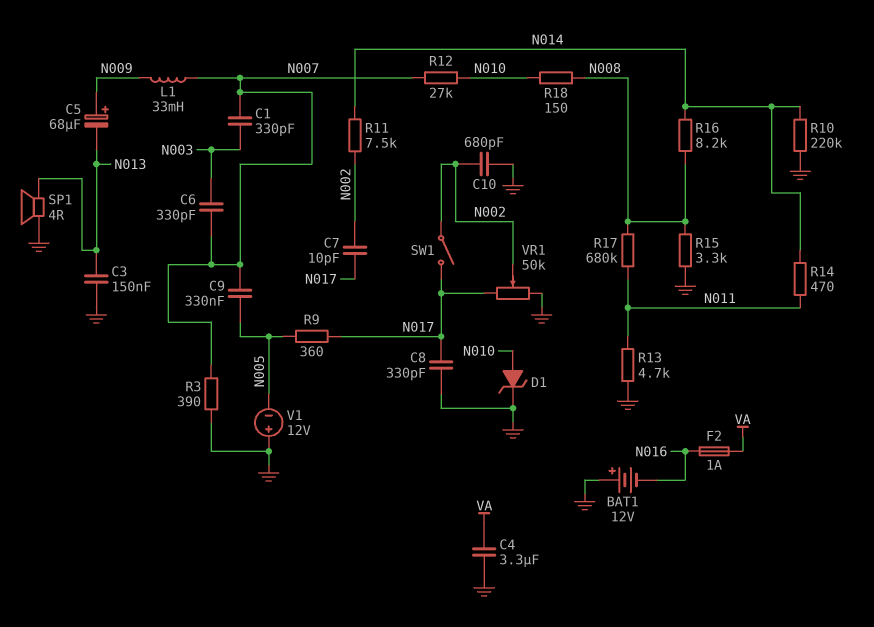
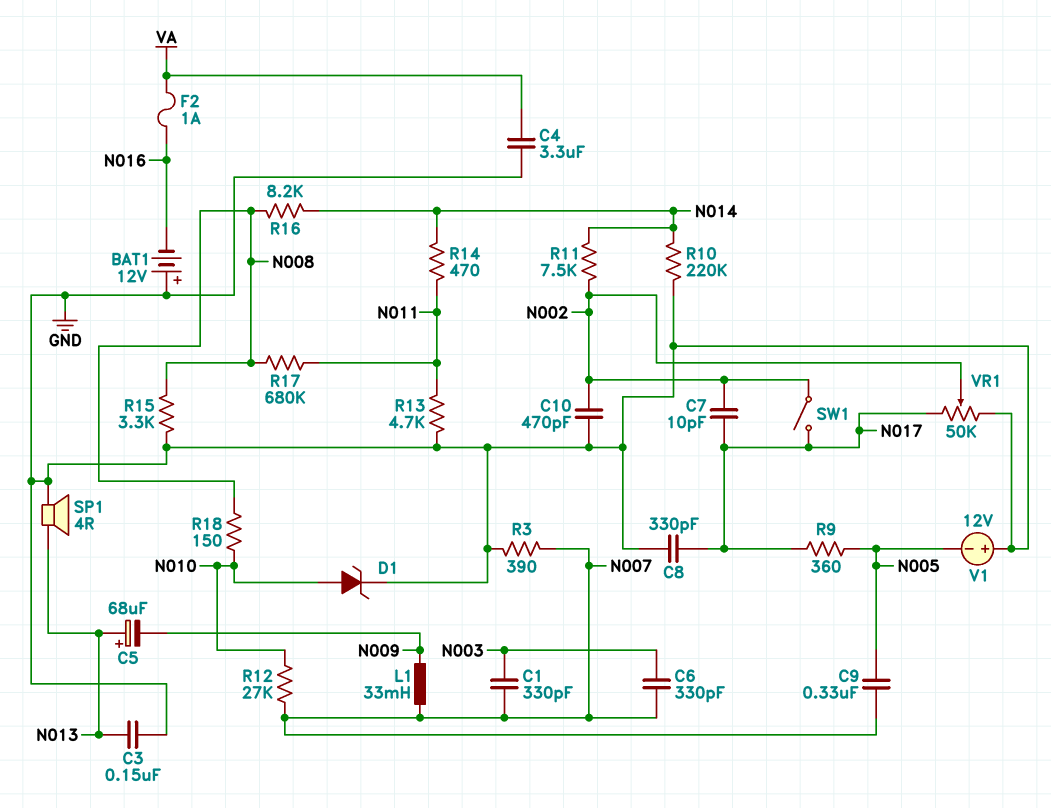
C5: 68uF (plus N009, minus N013) -> 68uF (plus N013, minus N009)
C10: 680pF (GND, N002) -> 470pF (GND, N002)

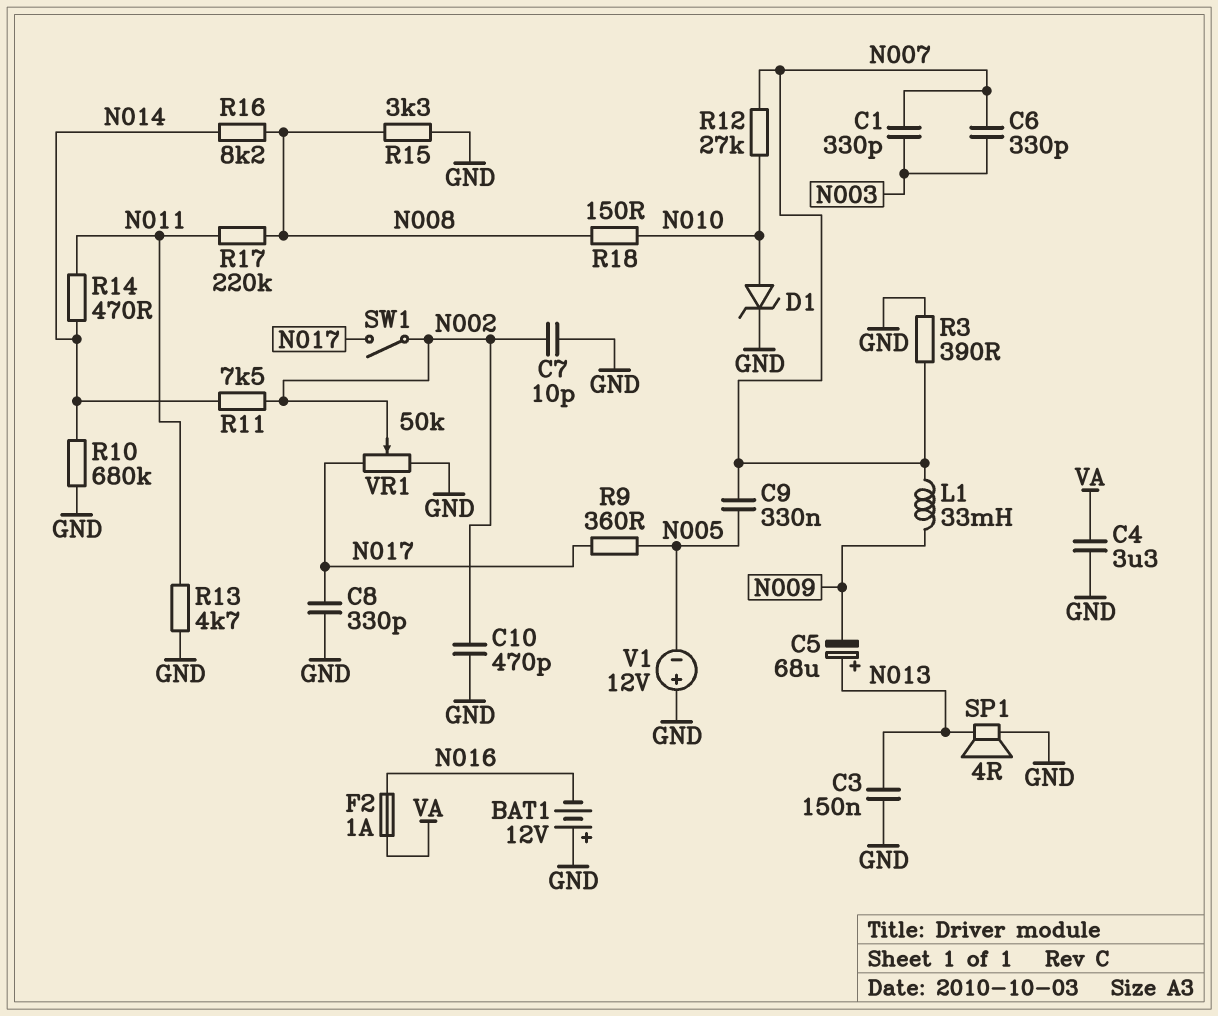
C7: 10pF (N002, N017) -> 10pF (GND, N002)
R10: 220k (GND, N014) -> 680k (GND, N014)
R17: 680k (N008, N011) -> 220k (N008, N011)

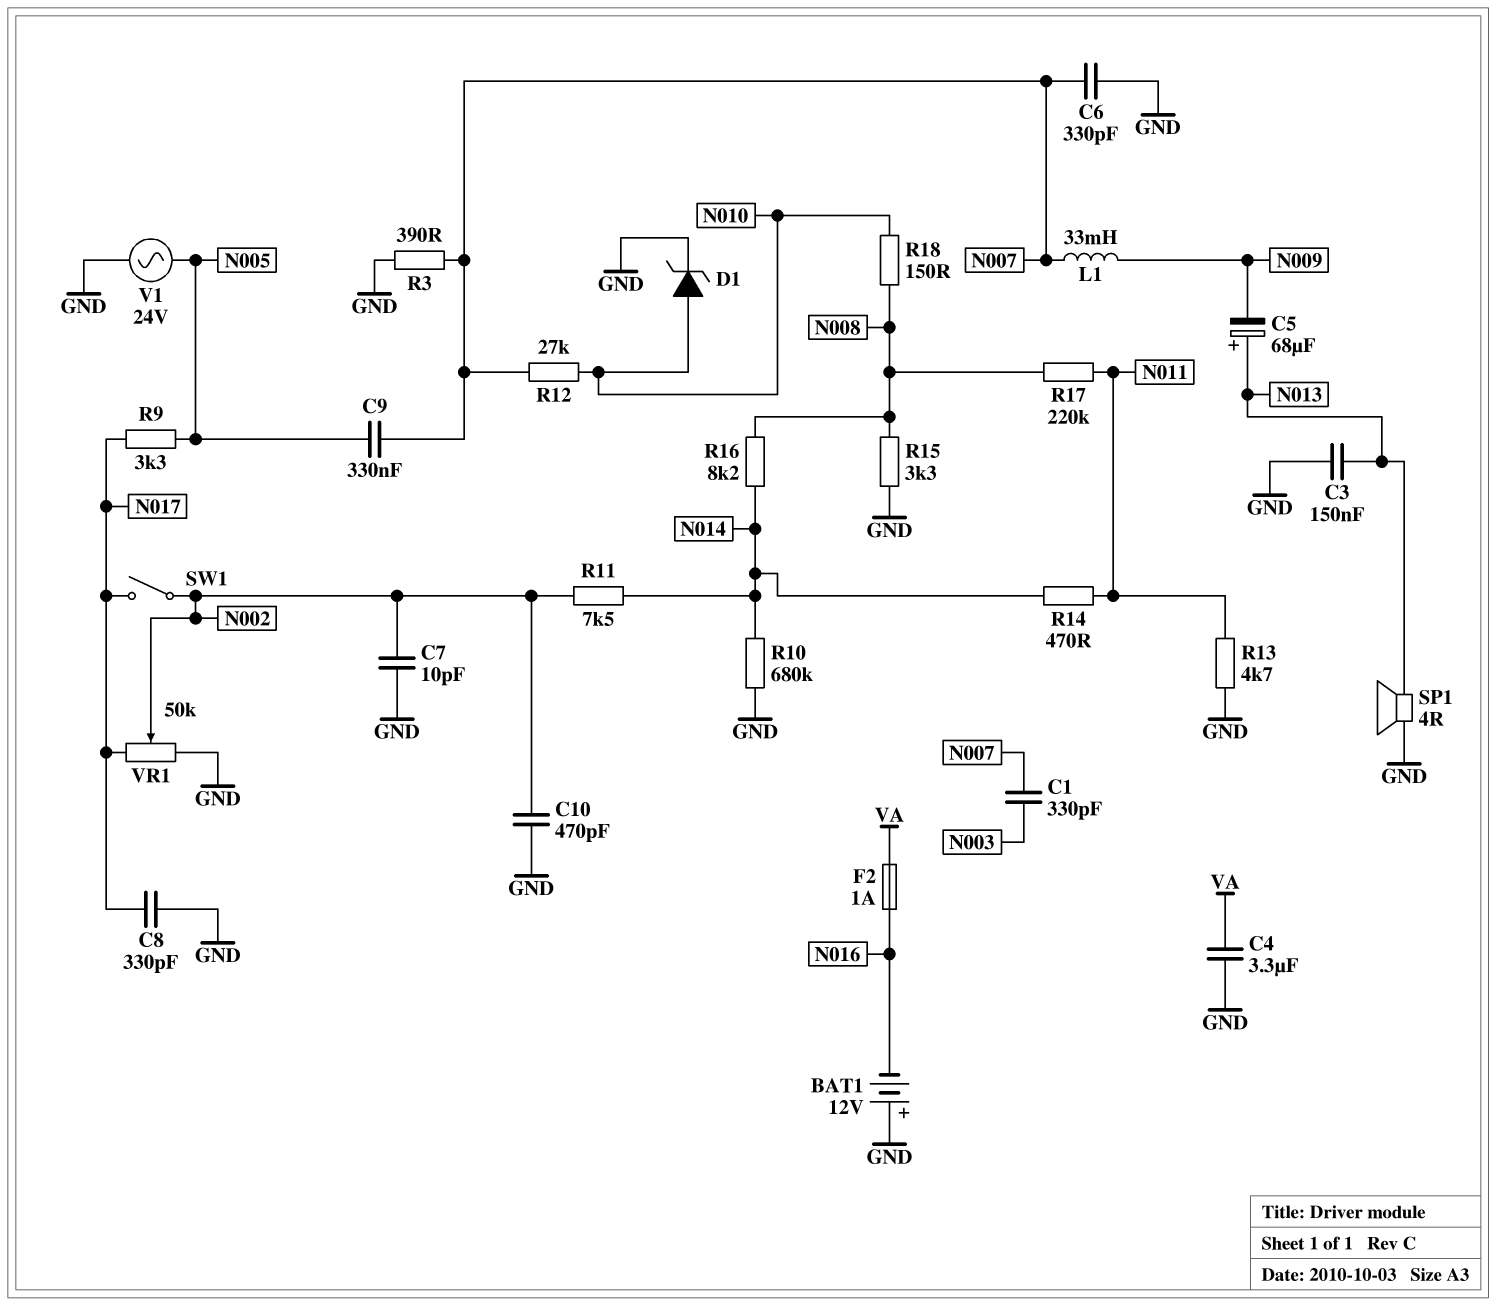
C6: 330pF (N003, N007) -> 330pF (GND, N007)
R9: 360 (N005, N017) -> 3.3k (N005, N017)
V1: 12V (plus GND, minus N005) -> AC 24V (GND, N005)

